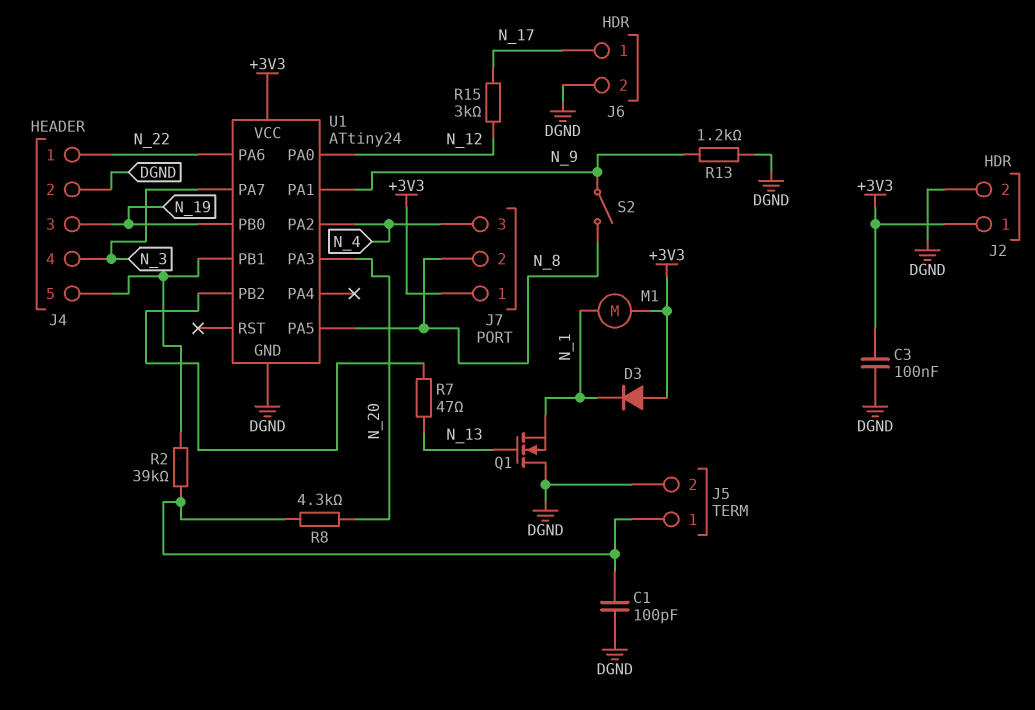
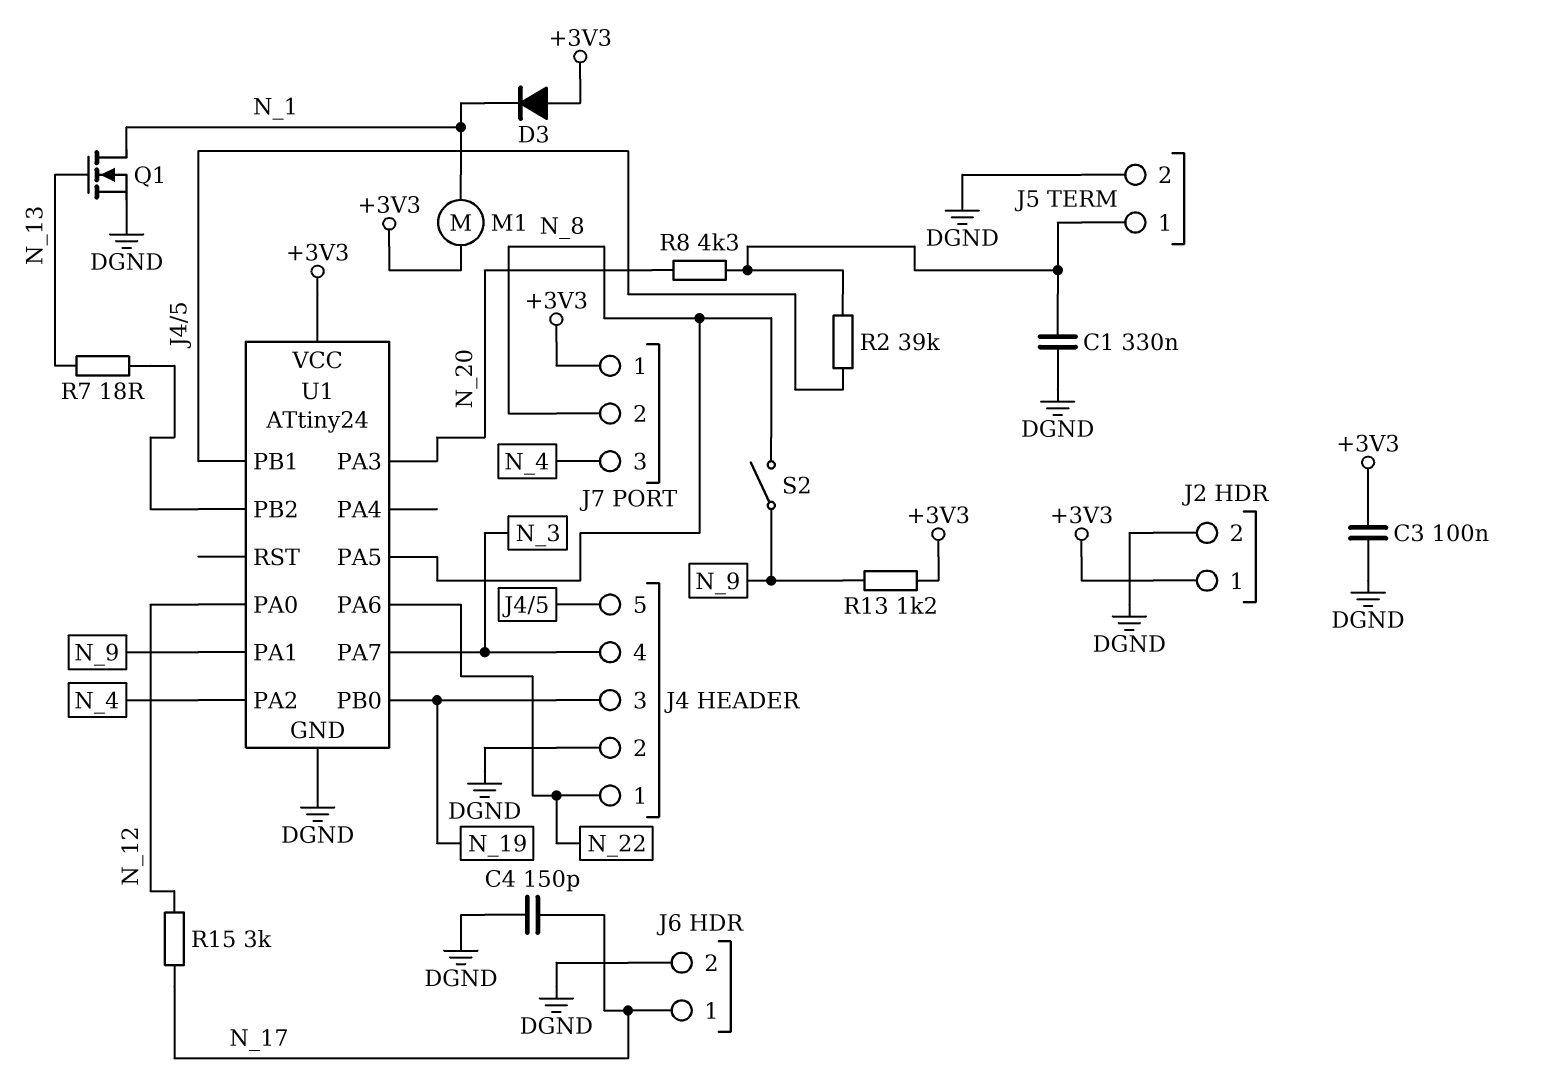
C1: 100pF (DGND, J5/1) -> 330nF (DGND, J5/1)
C4: none -> 150pF (DGND, N_17)
Q1: NMOS (G N_13, D DGND, S N_1) -> NMOS (G N_13, D N_1, S DGND)
R7: 47 (N_13, U1/PB2) -> 18 (N_13, U1/PB2)
R13: 1.2k (DGND, N_9) -> 1.2k (+3V3, N_9)

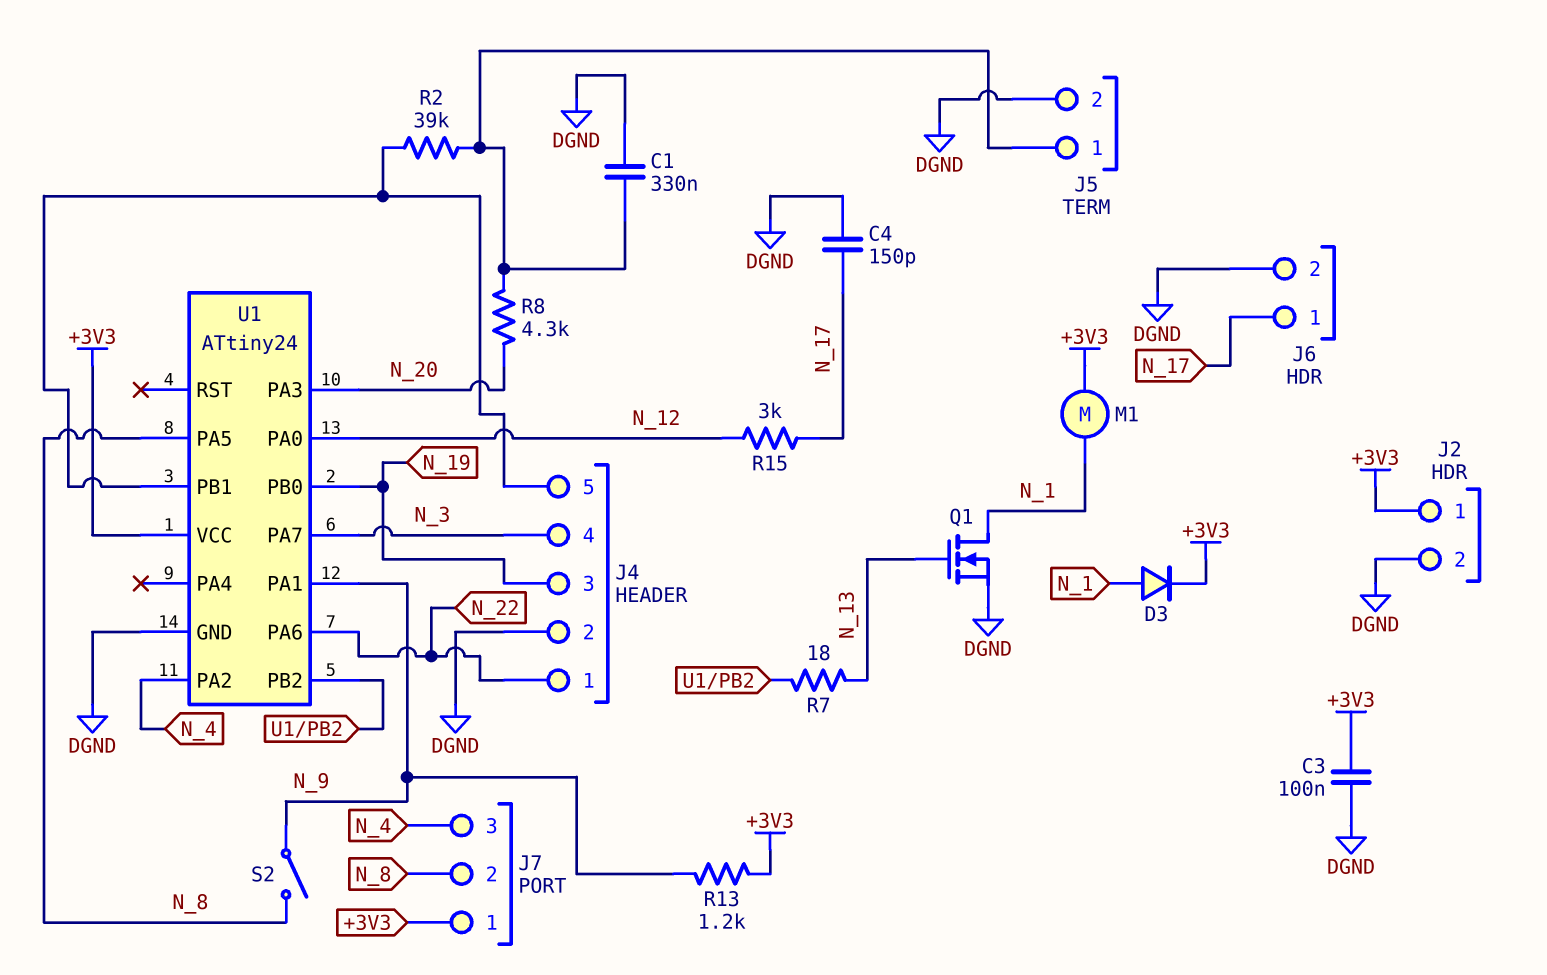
D3: diode (A +3V3, K N_1) -> diode (A N_1, K +3V3)

